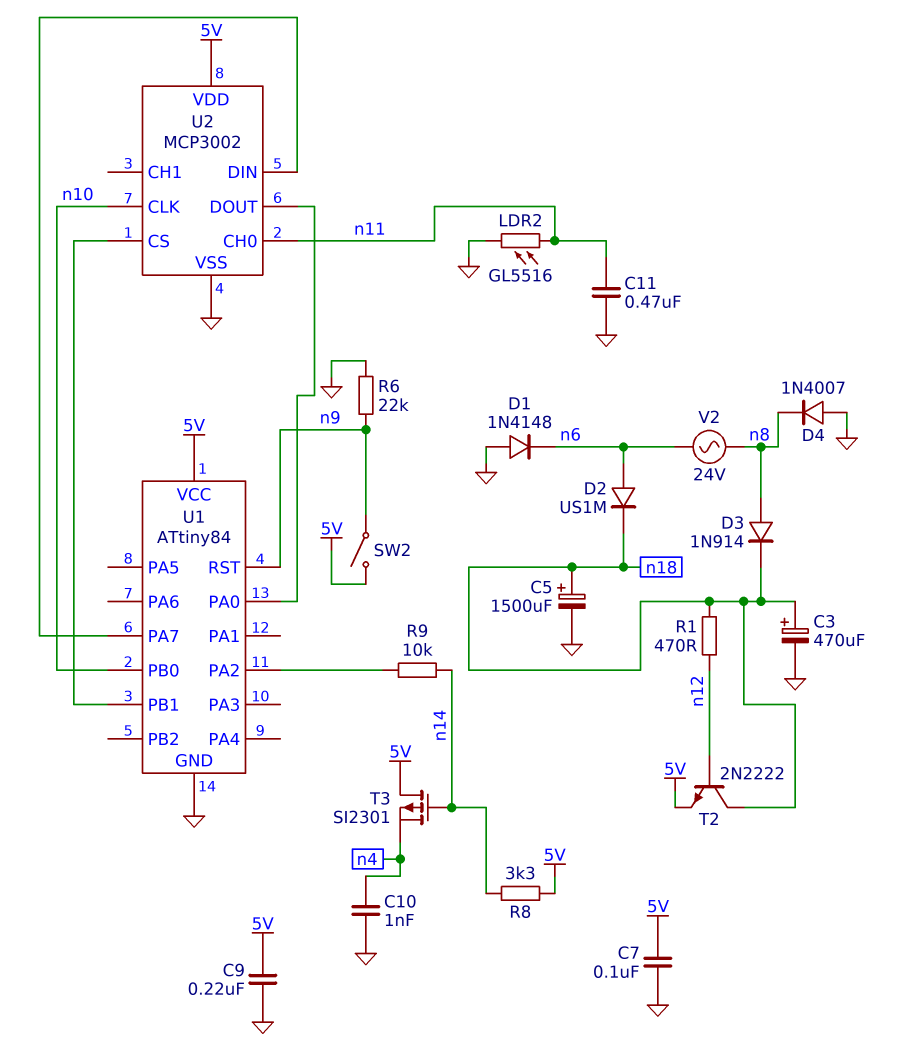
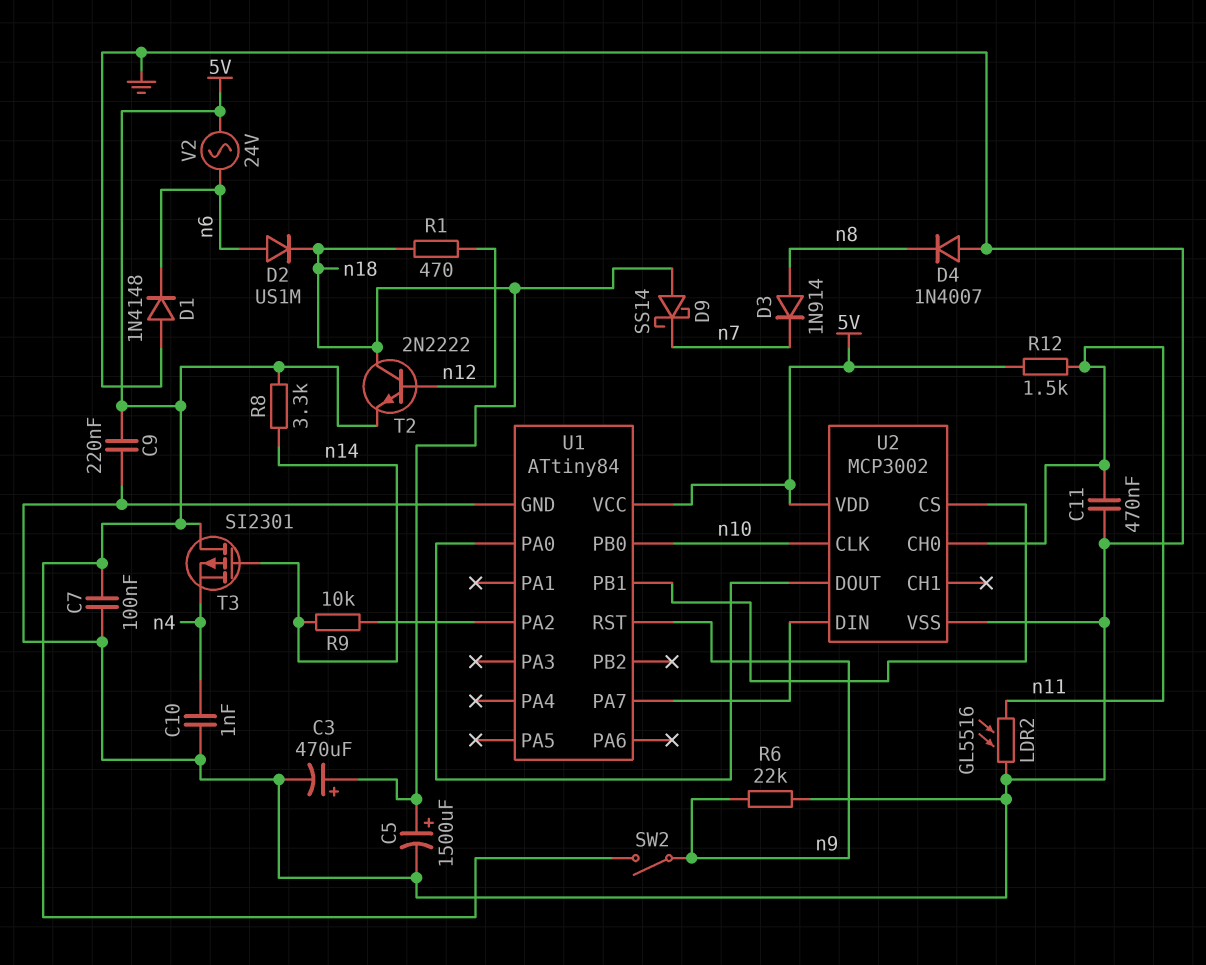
D3: diode 1N914 (A n8, K n18) -> diode 1N914 (A n8, K n7)
D9: none -> schottky SS14 (A n18, K n7)
R12: none -> 1.5k (5V, n11)
V2: AC 24V (n6, n8) -> AC 24V (5V, n6)

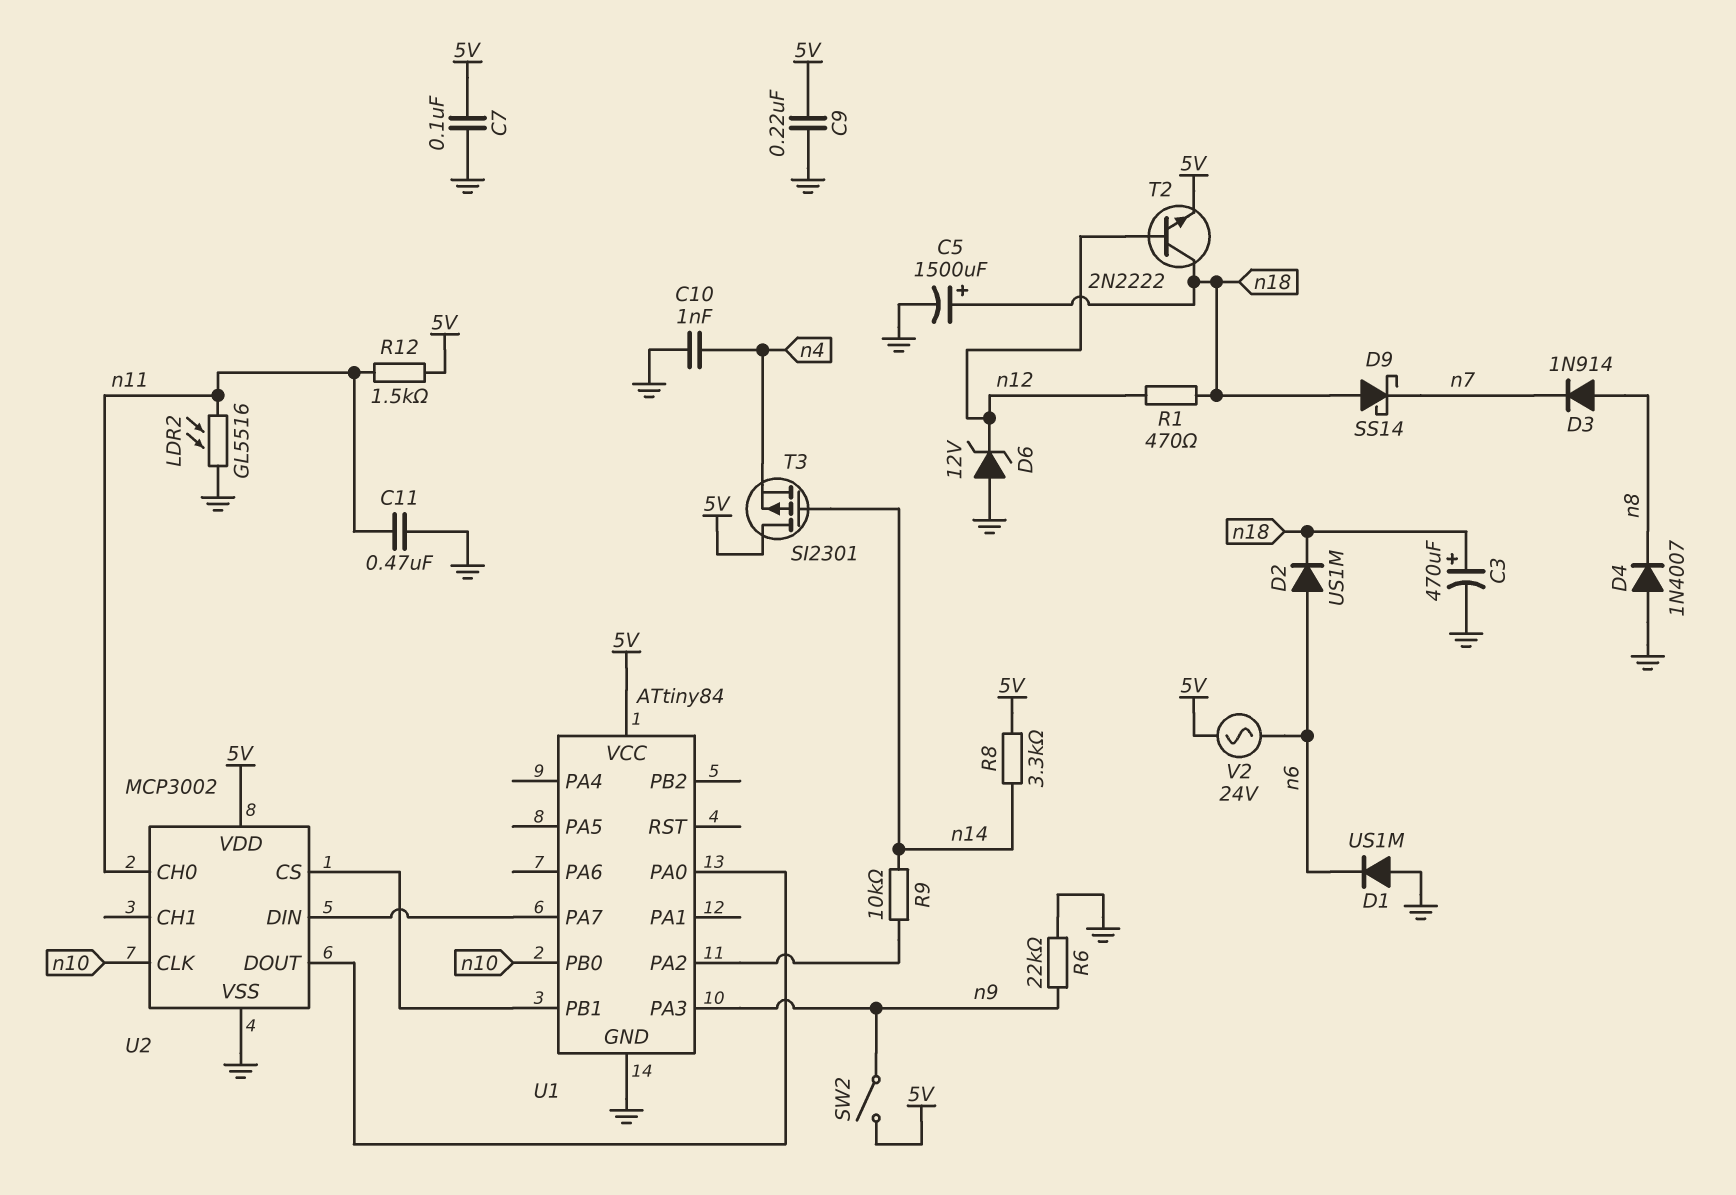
D1: diode 1N4148 (A GND, K n6) -> diode US1M (A GND, K n6)
D6: none -> zener 12V (A GND, K n12)
U1 pin PA3: none -> n9
U1 pin RST: n9 -> none

